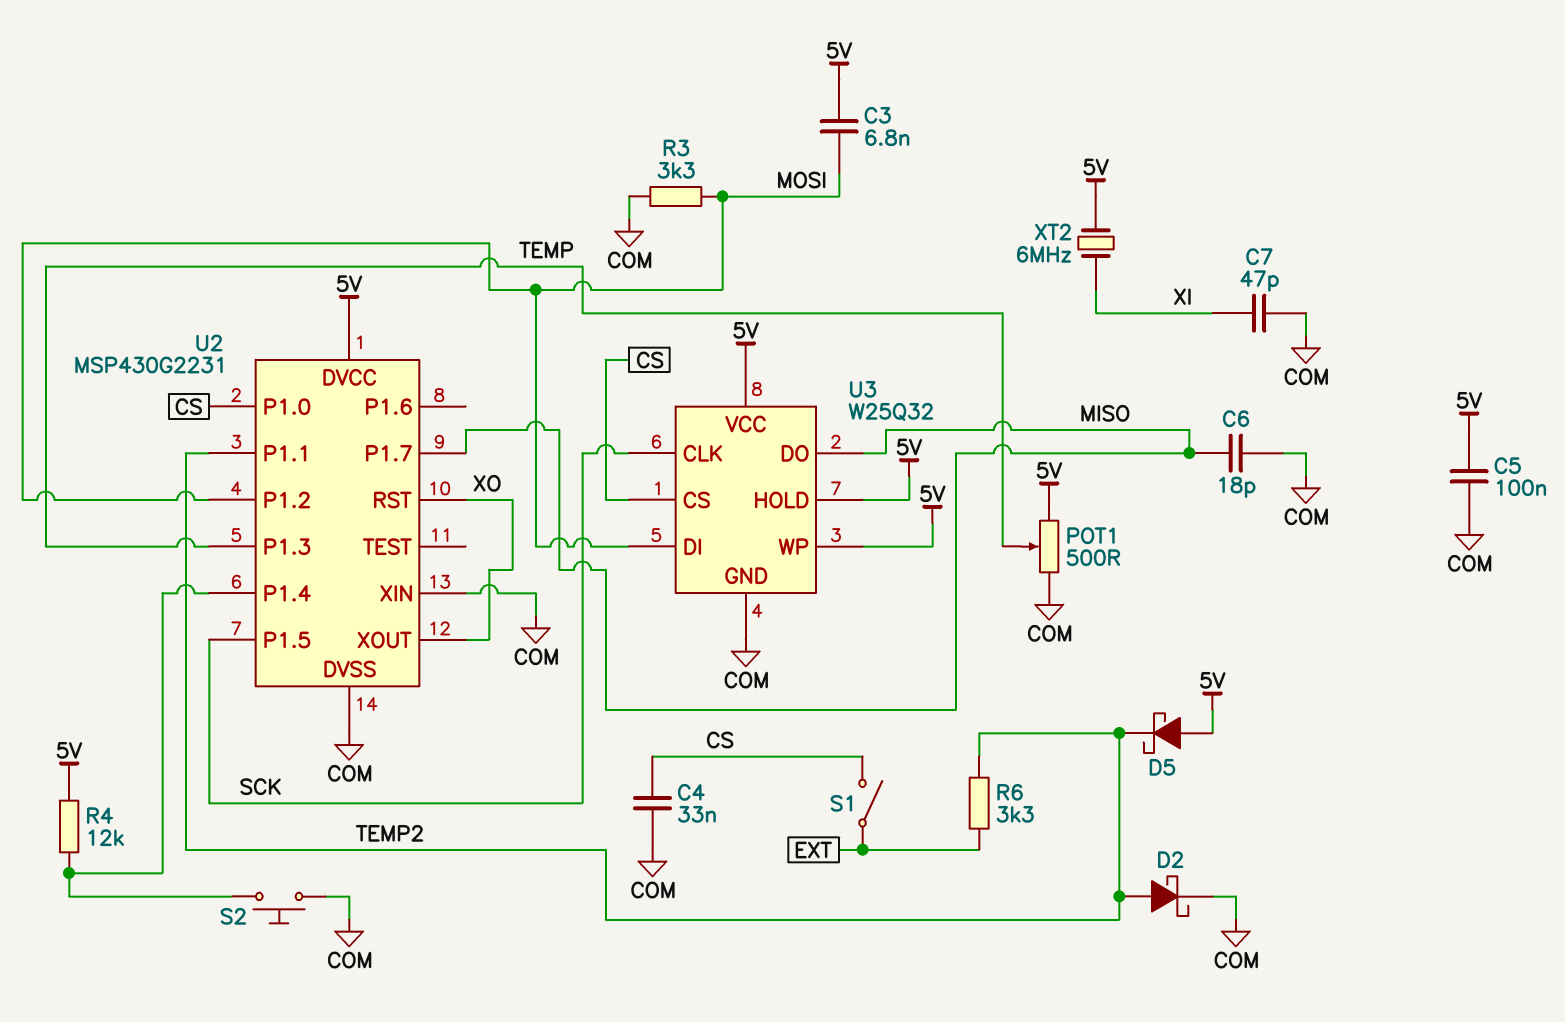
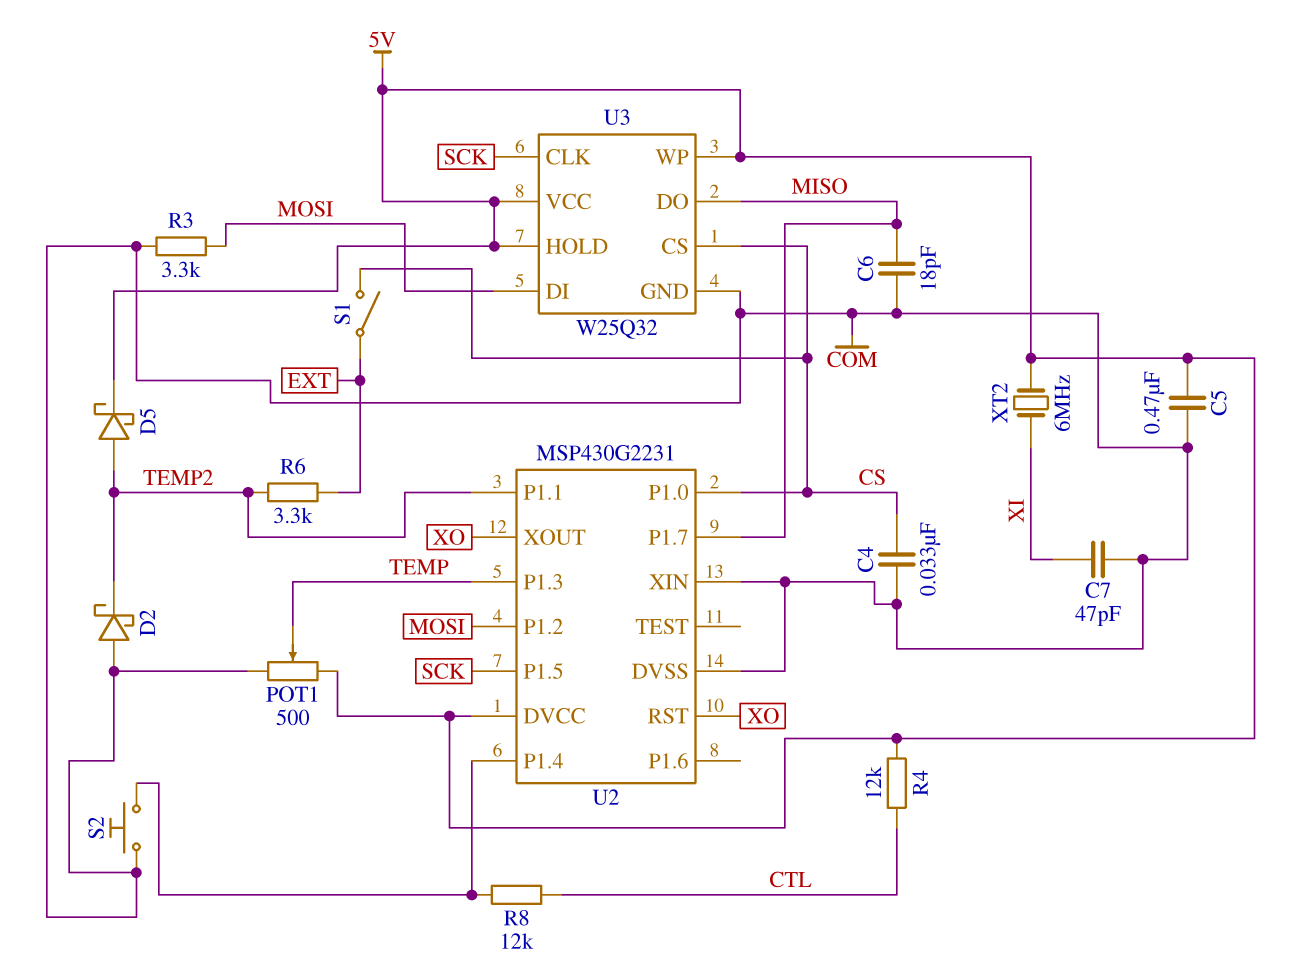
C3: 6.8nF (5V, MOSI) -> none
C5: 100nF (5V, COM) -> 470nF (5V, COM)
D2: schottky (A TEMP2, K COM) -> schottky (A COM, K TEMP2)
D5: schottky (A 5V, K TEMP2) -> schottky (A TEMP2, K 5V)
R4: 12k (5V, U2/P1.4) -> 12k (5V, CTL)
R8: none -> 12k (CTL, U2/P1.4)

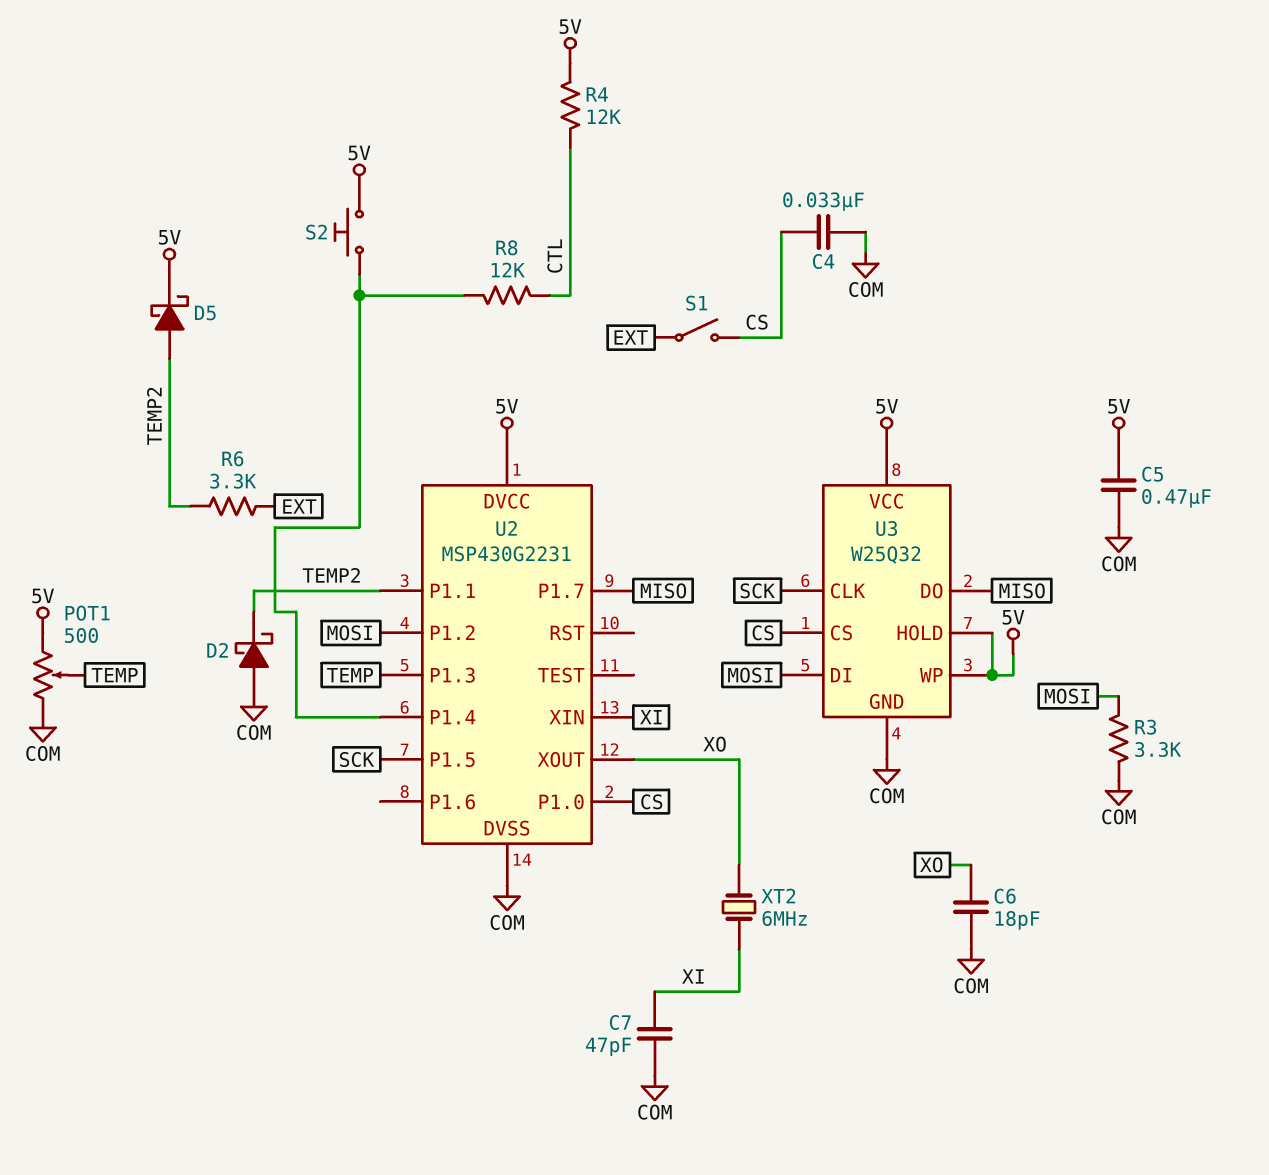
C6: 18pF (COM, MISO) -> 18pF (COM, XO)
S2: button (COM, U2/P1.4) -> button (5V, U2/P1.4)
U2 pin RST: XO -> none
U2 pin XIN: COM -> XI
XT2: 6MHz (5V, XI) -> 6MHz (XI, XO)

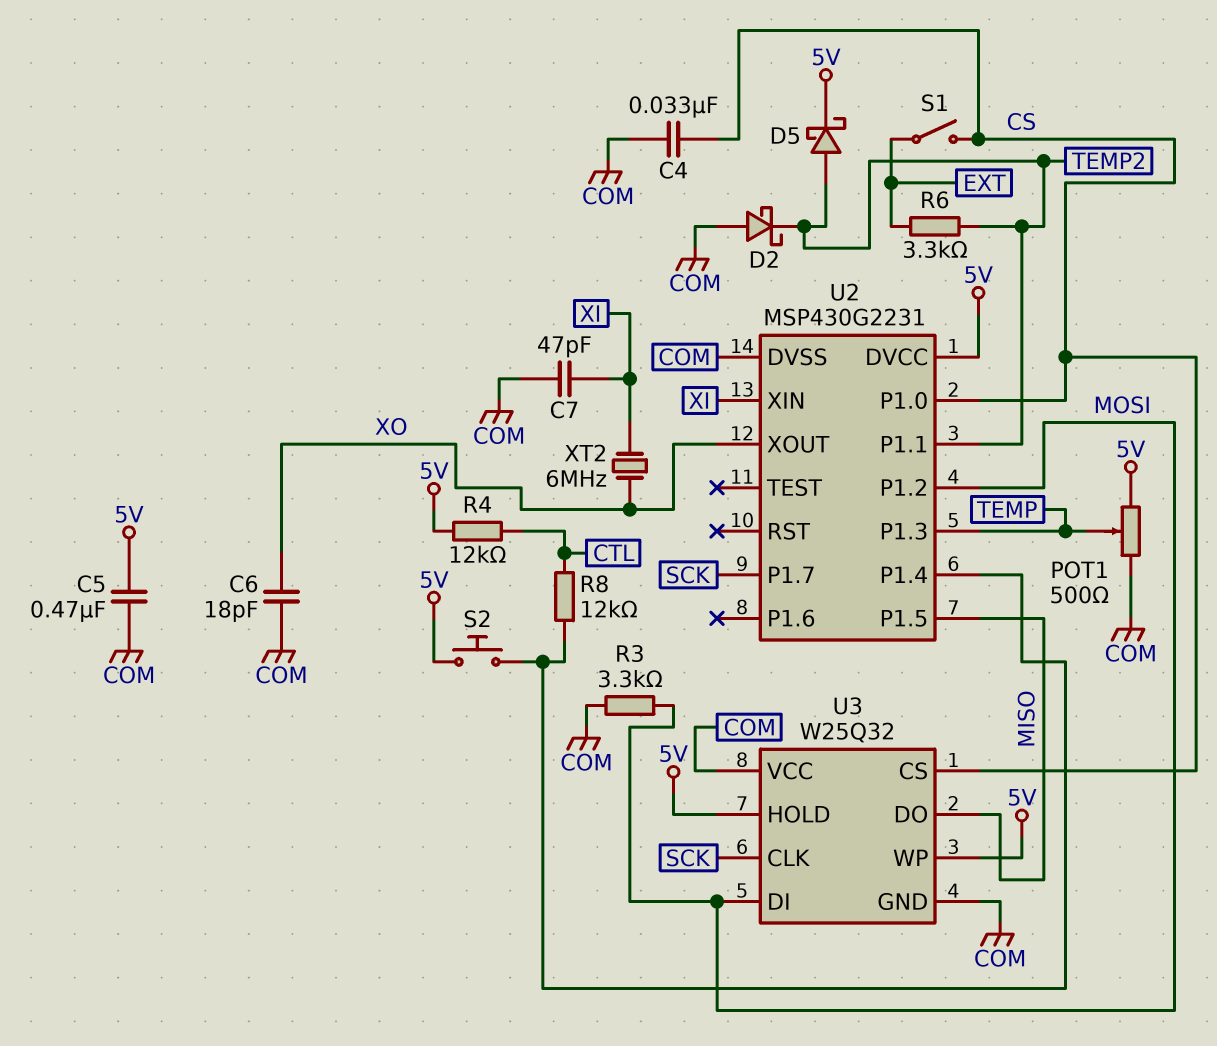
U2 pin P1.5: SCK -> MISO
U2 pin P1.7: MISO -> SCK
U3 pin VCC: 5V -> COM

